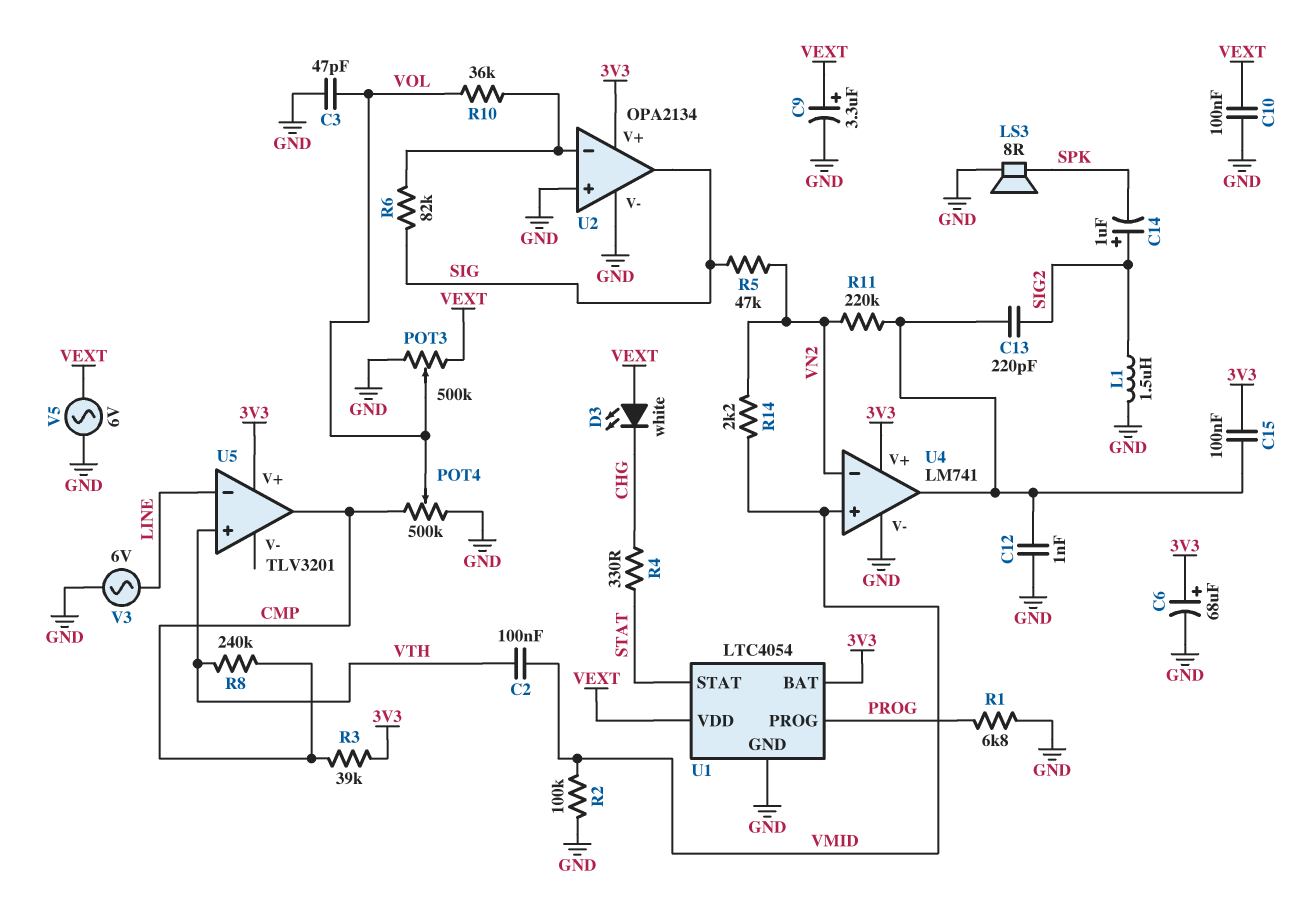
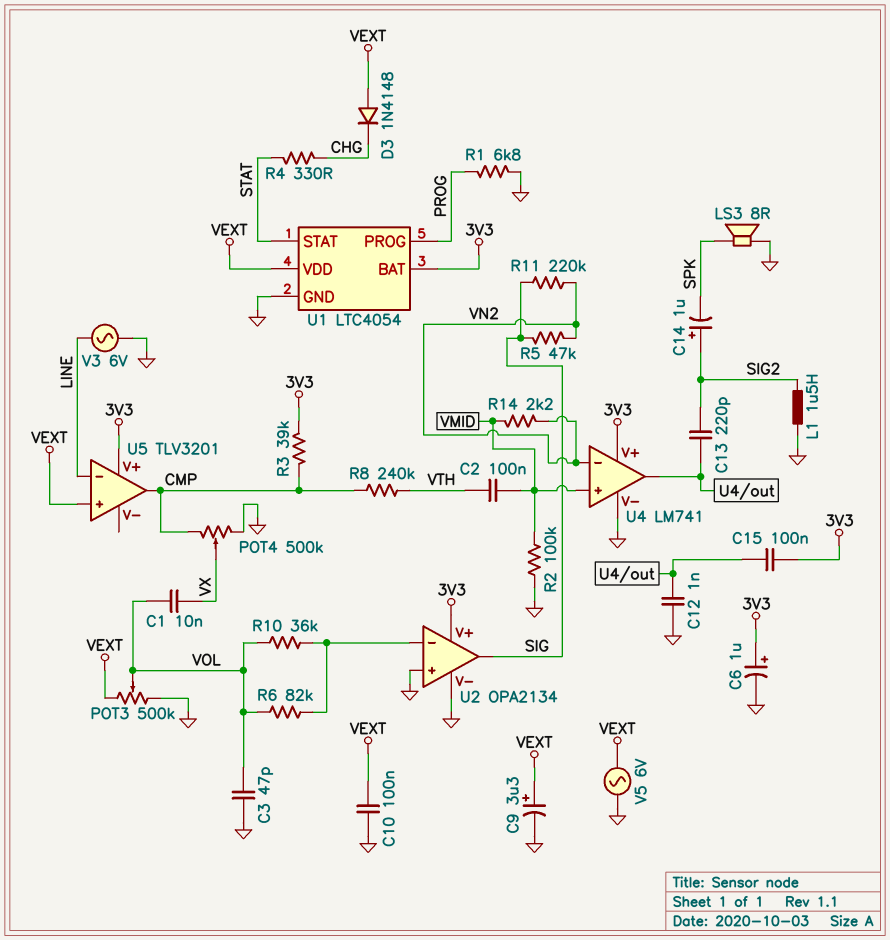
C1: none -> 10nF (VOL, VX)
C6: 68uF (plus 3V3, minus GND) -> 1uF (plus 3V3, minus GND)
D3: LED white (A VEXT, K CHG) -> diode 1N4148 (A VEXT, K CHG)
POT4: 500k (CMP, GND, wiper VOL) -> 500k (CMP, GND, wiper VX)
R6: 82k (SIG, U2/in-) -> 82k (U2/in-, VOL)
R11: 220k (U4/out, VN2) -> 220k (SIG, VN2)
U5 pin in+: VTH -> VEXT

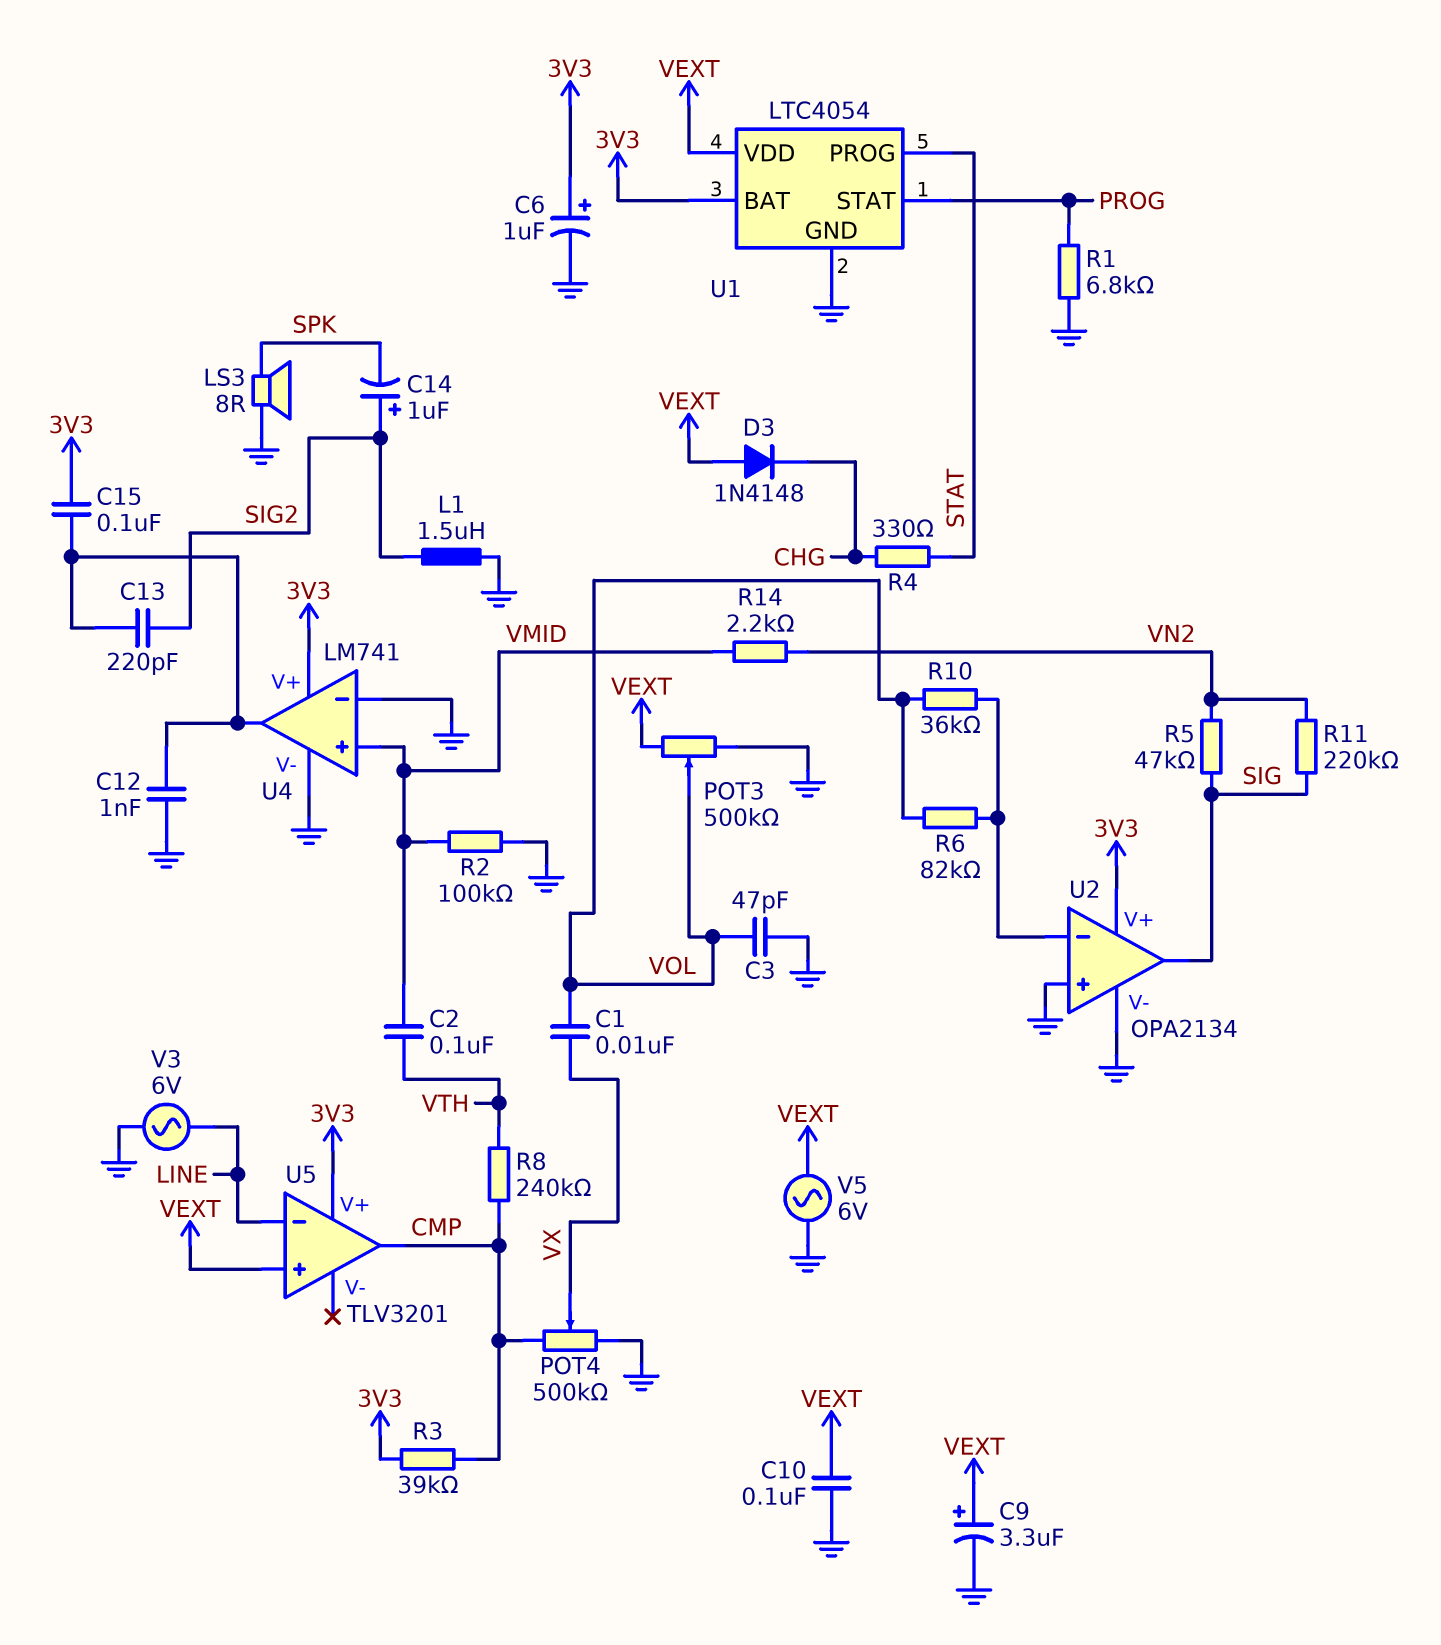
U1 pin PROG: PROG -> STAT
U1 pin STAT: STAT -> PROG
U4 pin in-: VN2 -> GND

